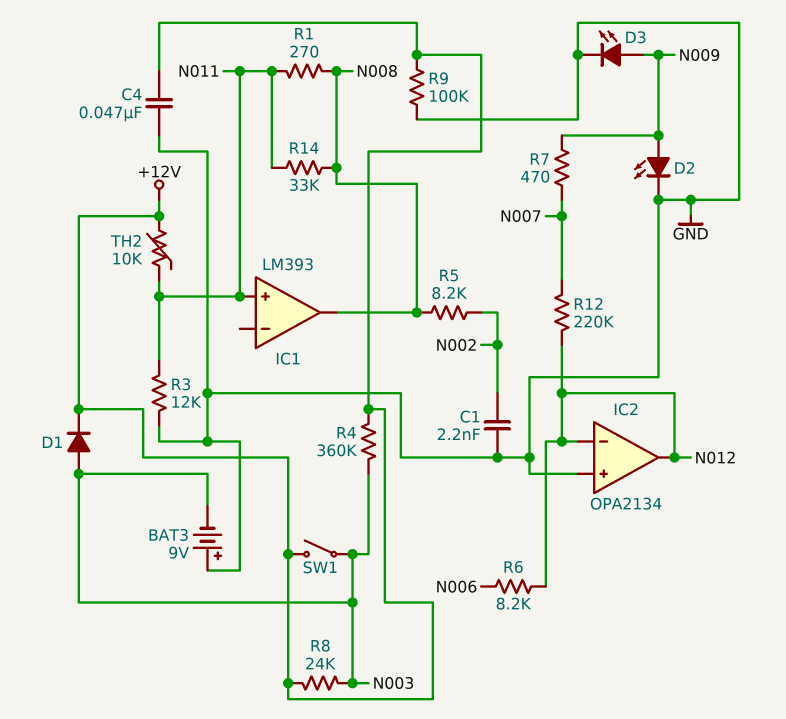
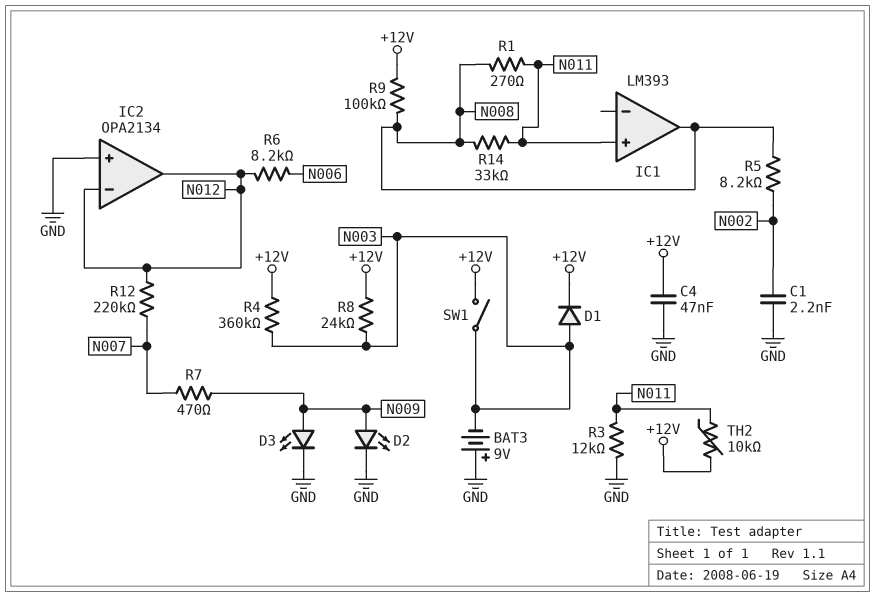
R9: 100k (+12V, GND) -> 100k (+12V, N008)

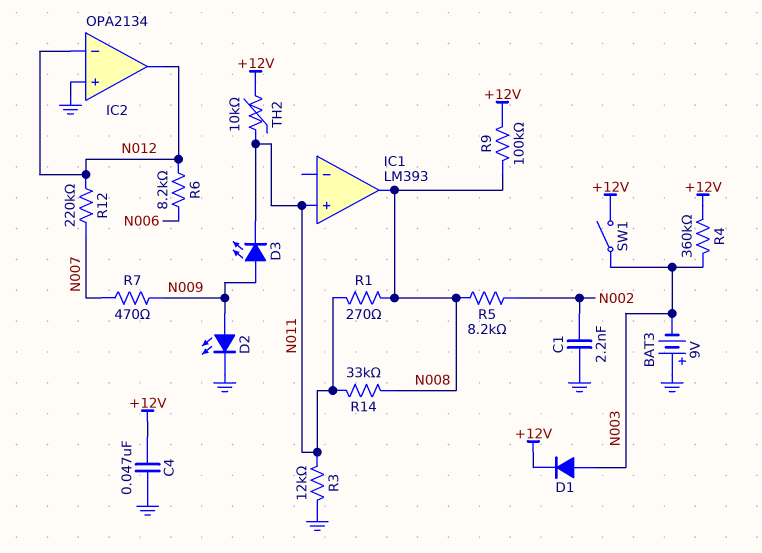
D3: LED (A N009, K GND) -> LED (A N009, K N011)
R8: 24k (+12V, N003) -> none

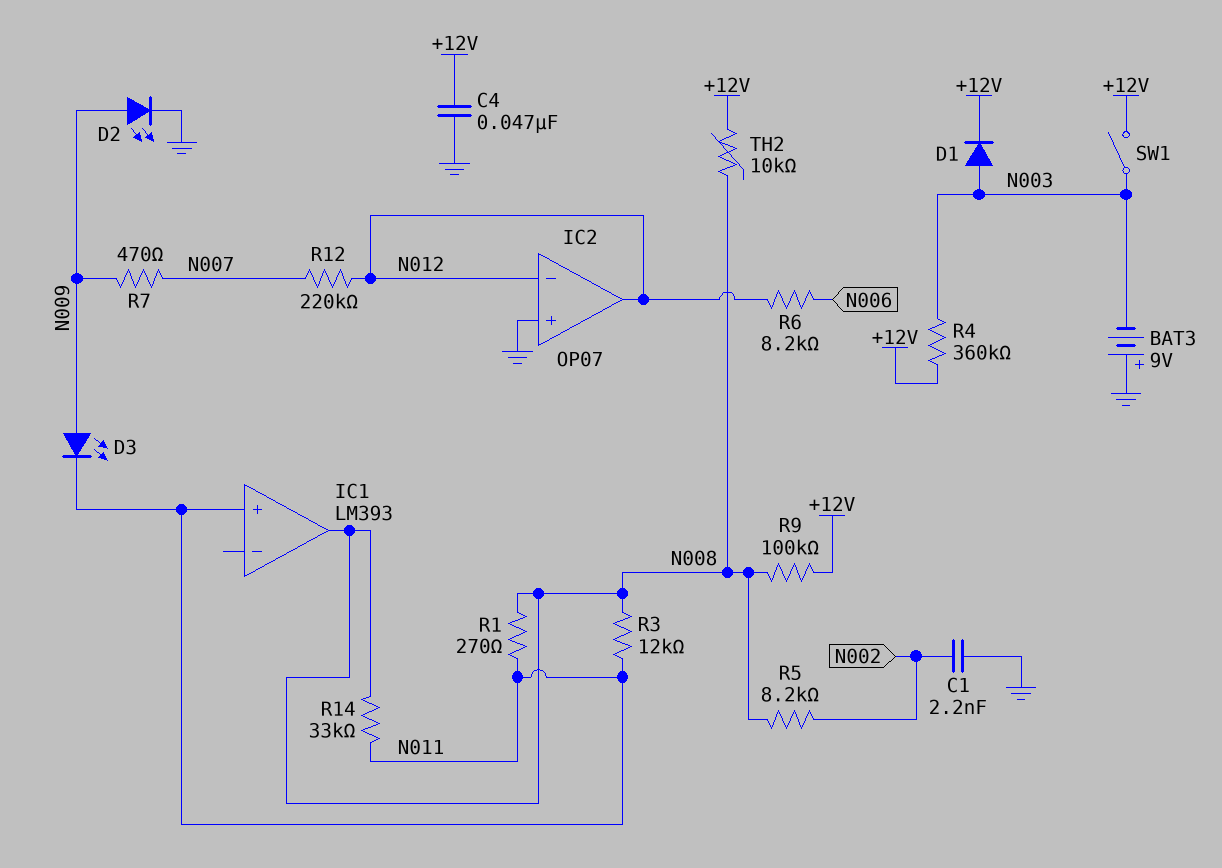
IC2: OPA2134 -> OP07
R3: 12k (GND, N011) -> 12k (N008, N011)
TH2: 10k (+12V, N011) -> 10k (+12V, N008)

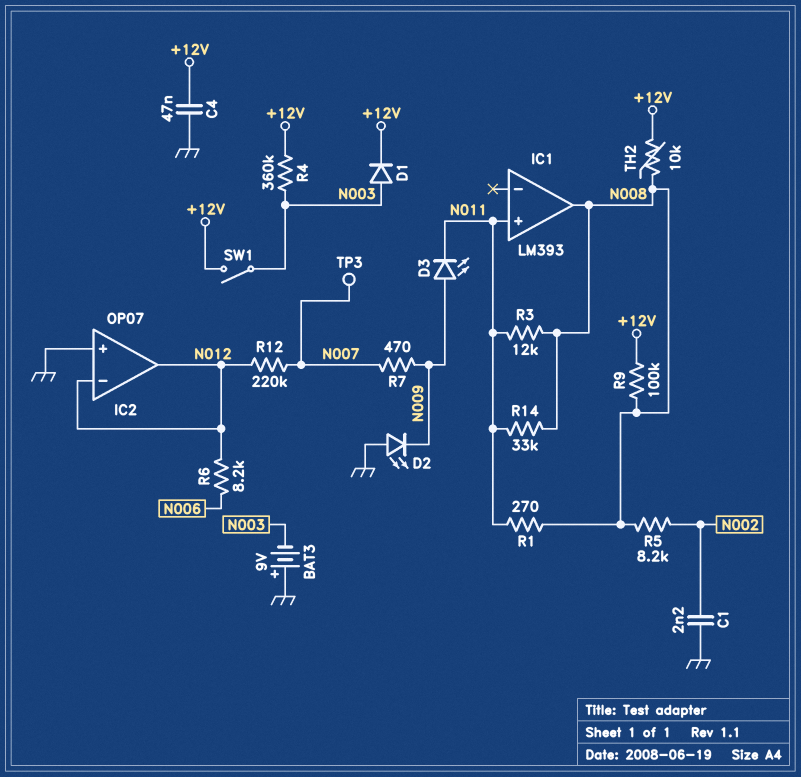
D2: LED (A N009, K GND) -> LED (A GND, K N009)
TP3: none -> test point (N007)

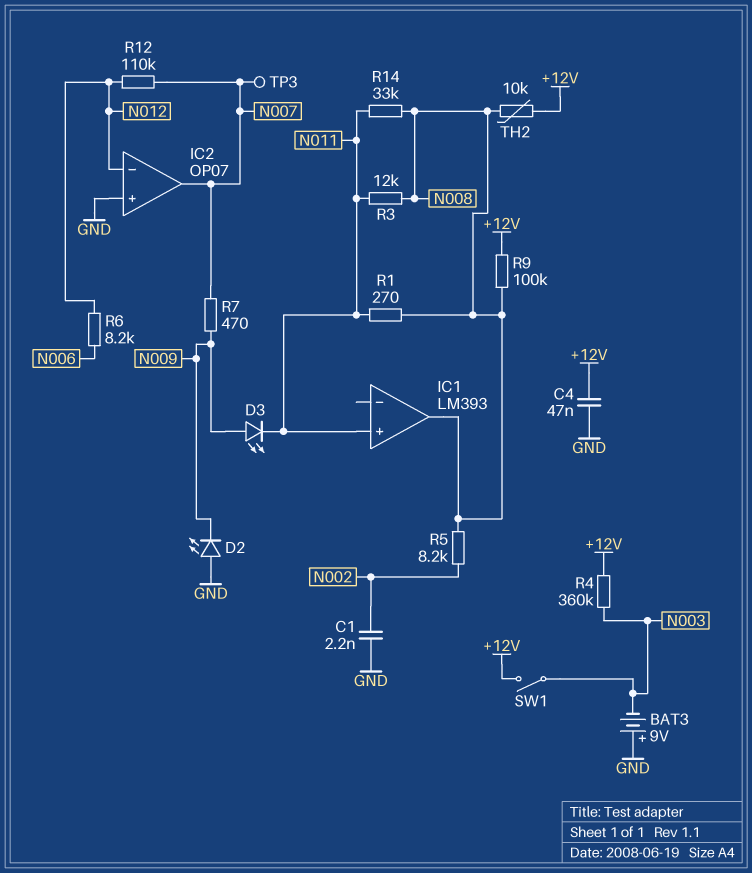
D1: diode (A N003, K +12V) -> none
IC2 pin out: N012 -> N007
R12: 220k (N007, N012) -> 110k (N007, N012)

